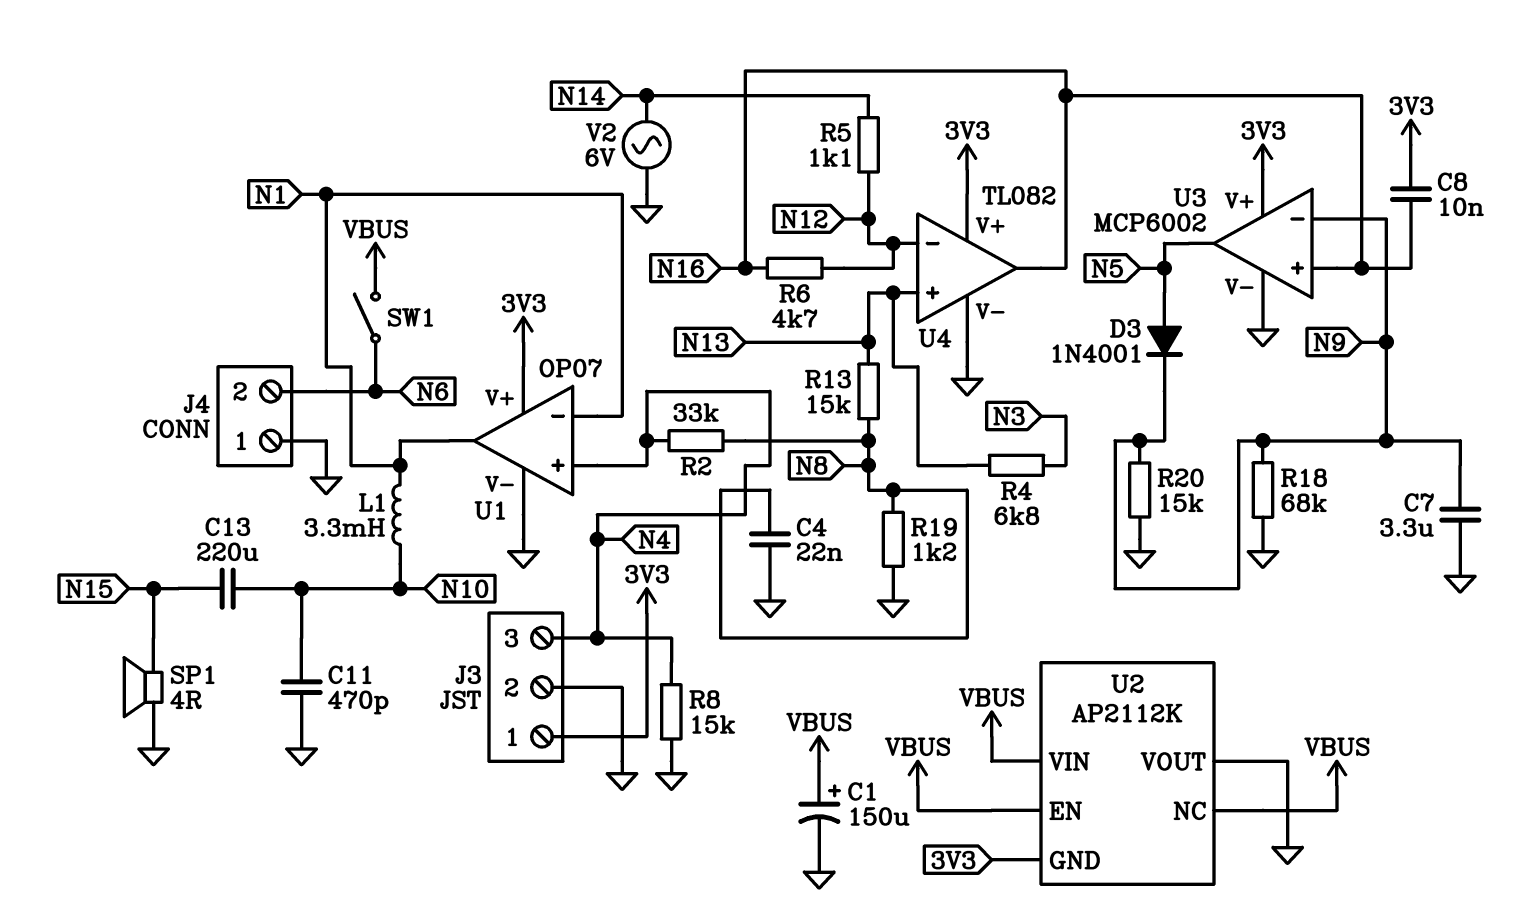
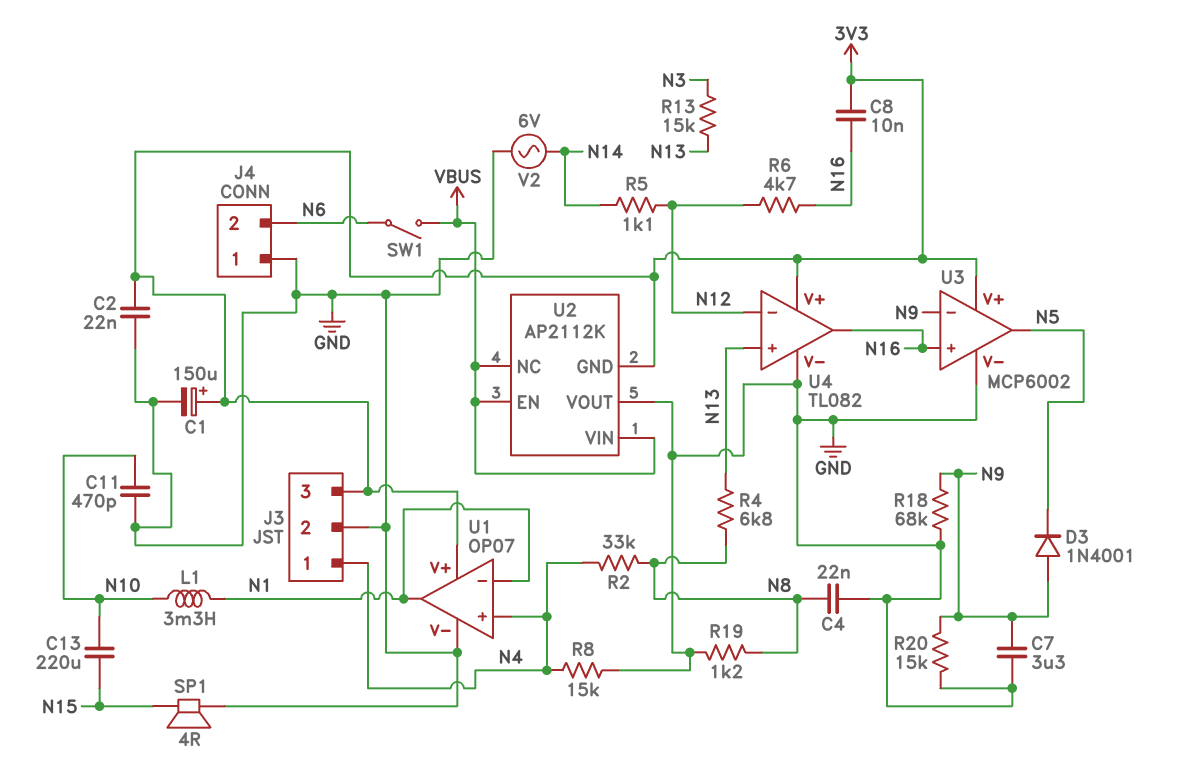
C1: 150uF (plus VBUS, minus GND) -> 150uF (plus 3V3, minus GND)
C2: none -> 22nF (3V3, GND)
D3: diode 1N4001 (A N5, K N9) -> diode 1N4001 (A N9, K N5)
J3 pin 1: 3V3 -> N4
J3 pin 3: N4 -> 3V3
R4: 6.8k (N3, N13) -> 6.8k (N8, N13)
R13: 15k (N8, N13) -> 15k (N3, N13)

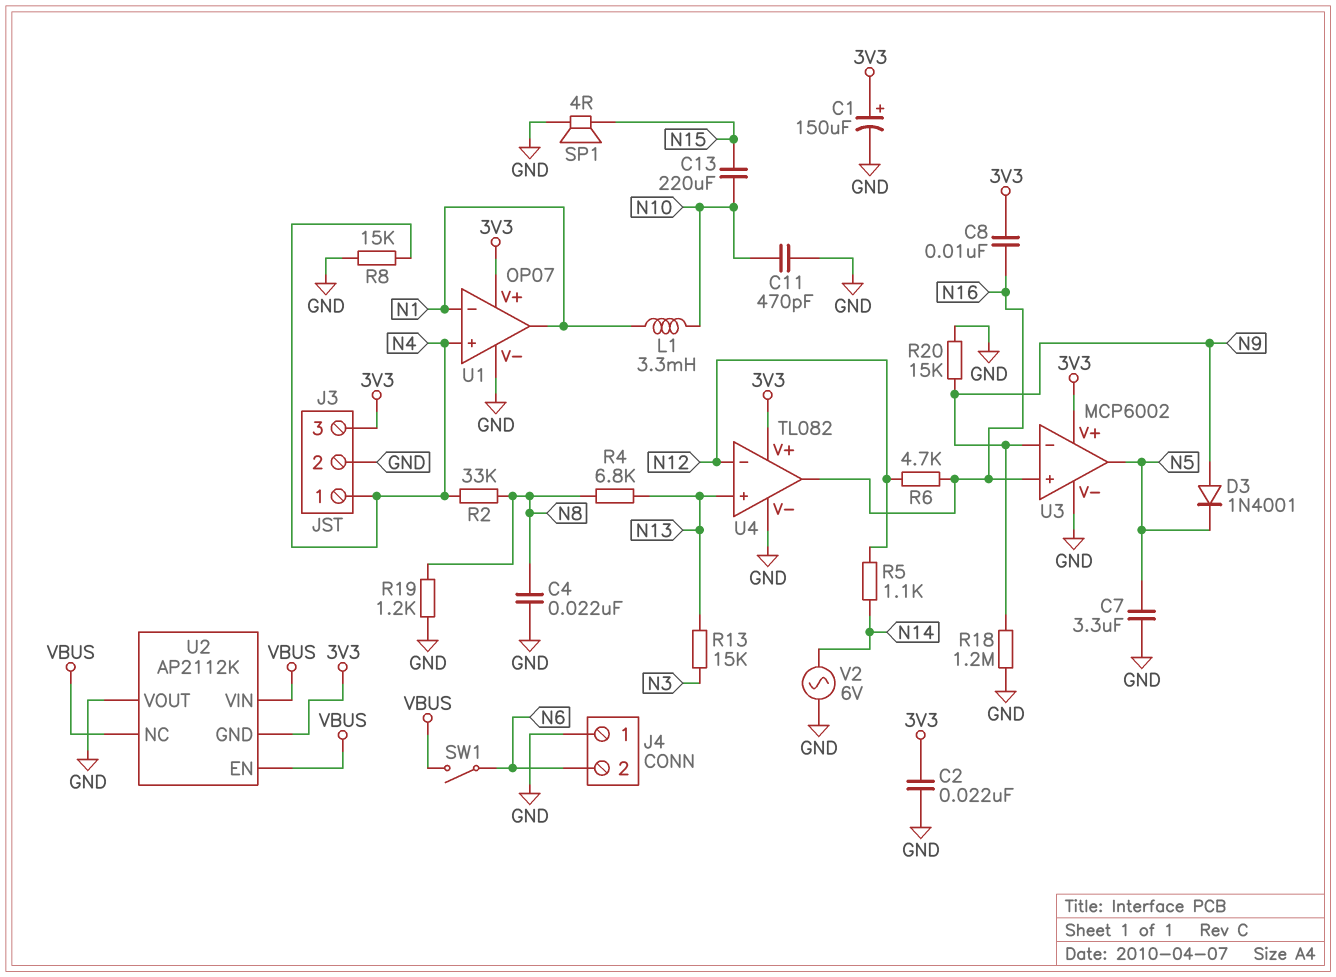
C7: 3.3uF (GND, N9) -> 3.3uF (GND, N5)
R18: 68k (GND, N9) -> 1.2M (GND, N9)

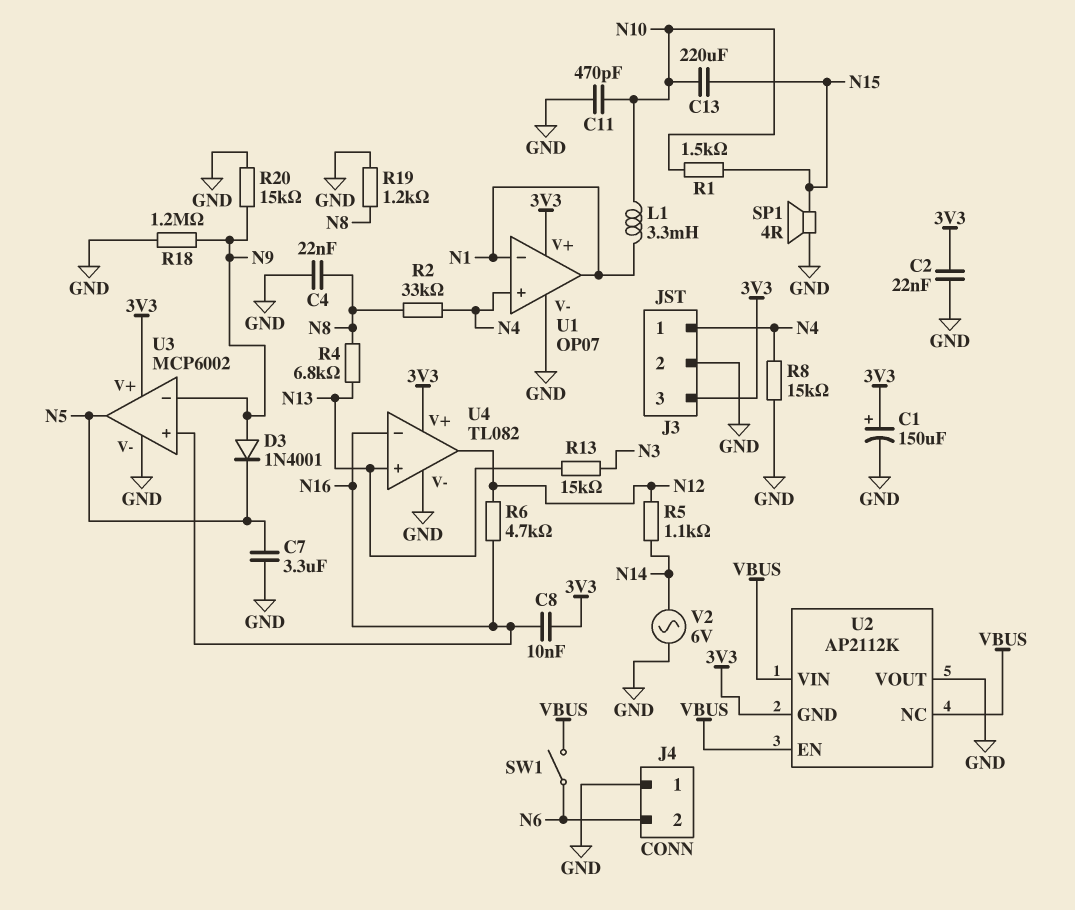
R1: none -> 1.5k (N10, N15)
U4 pin in-: N12 -> N16
U4 pin out: N16 -> N12

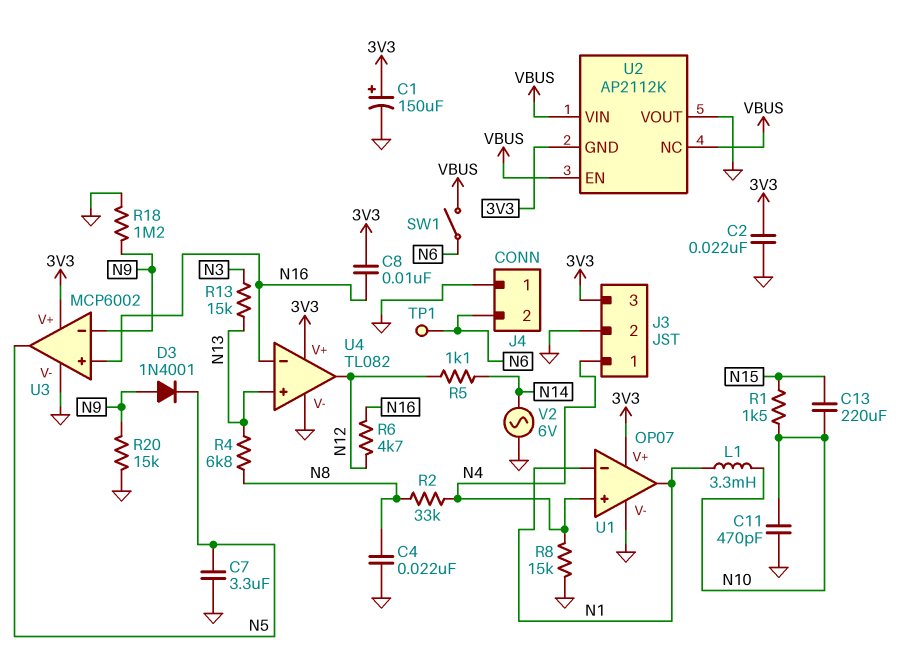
R19: 1.2k (GND, N8) -> none
SP1: speaker 4R (GND, N15) -> none
TP1: none -> test point (N6)

